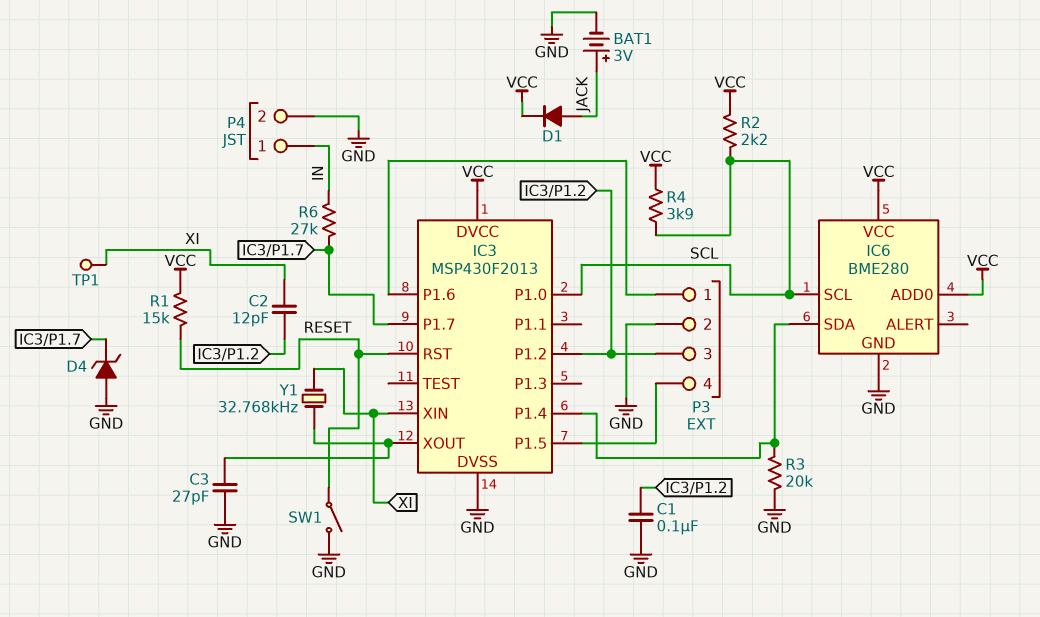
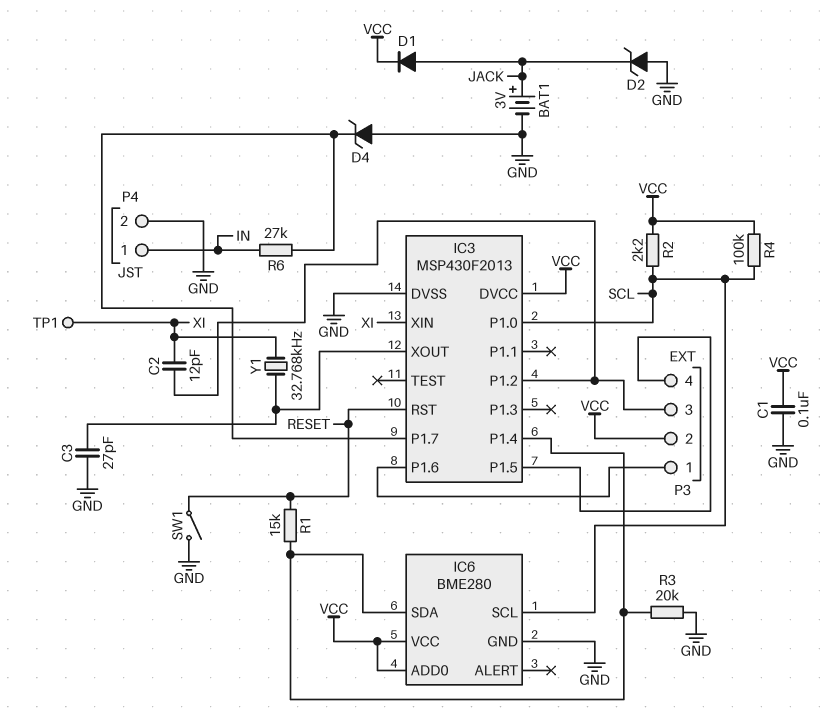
C1: 100nF (GND, IC3/P1.2) -> 100nF (GND, VCC)
D2: none -> zener (A GND, K JACK)
P3 pin 2: GND -> VCC
R1: 15k (RESET, VCC) -> 15k (IC3/P1.4, RESET)
R4: 3.9k (SCL, VCC) -> 100k (SCL, VCC)

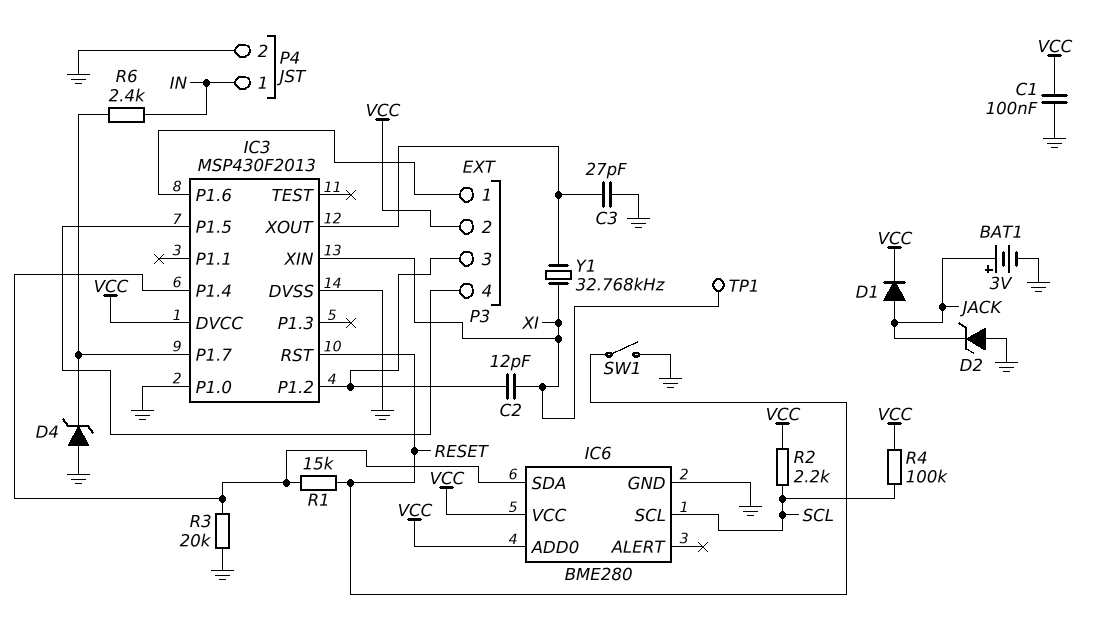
IC3 pin P1.0: SCL -> GND
R6: 27k (IC3/P1.7, IN) -> 2.4k (IC3/P1.7, IN)

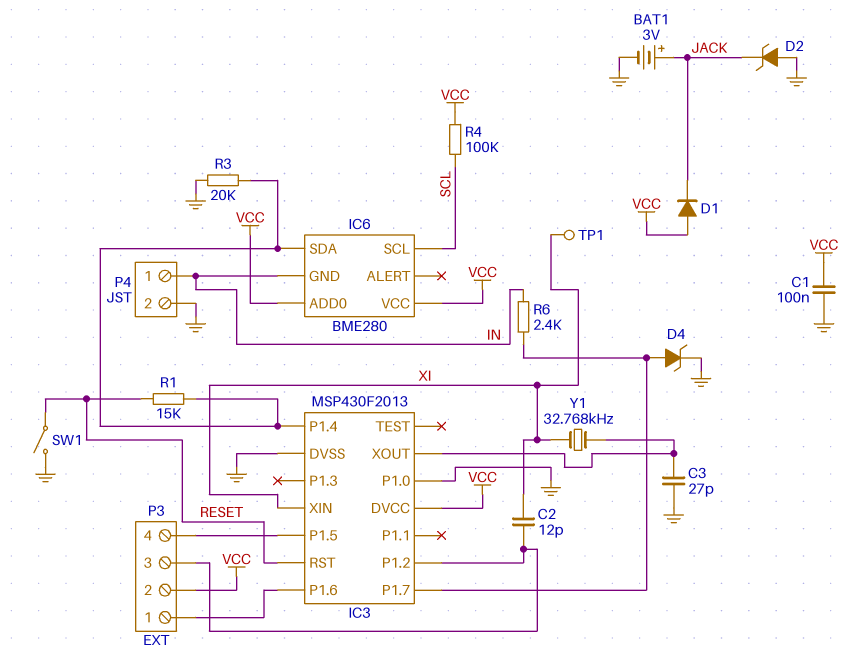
D1: diode (A JACK, K VCC) -> diode (A VCC, K JACK)
D4: zener (A GND, K IC3/P1.7) -> zener (A IC3/P1.7, K GND)
IC6 pin GND: GND -> IN
R2: 2.2k (SCL, VCC) -> none

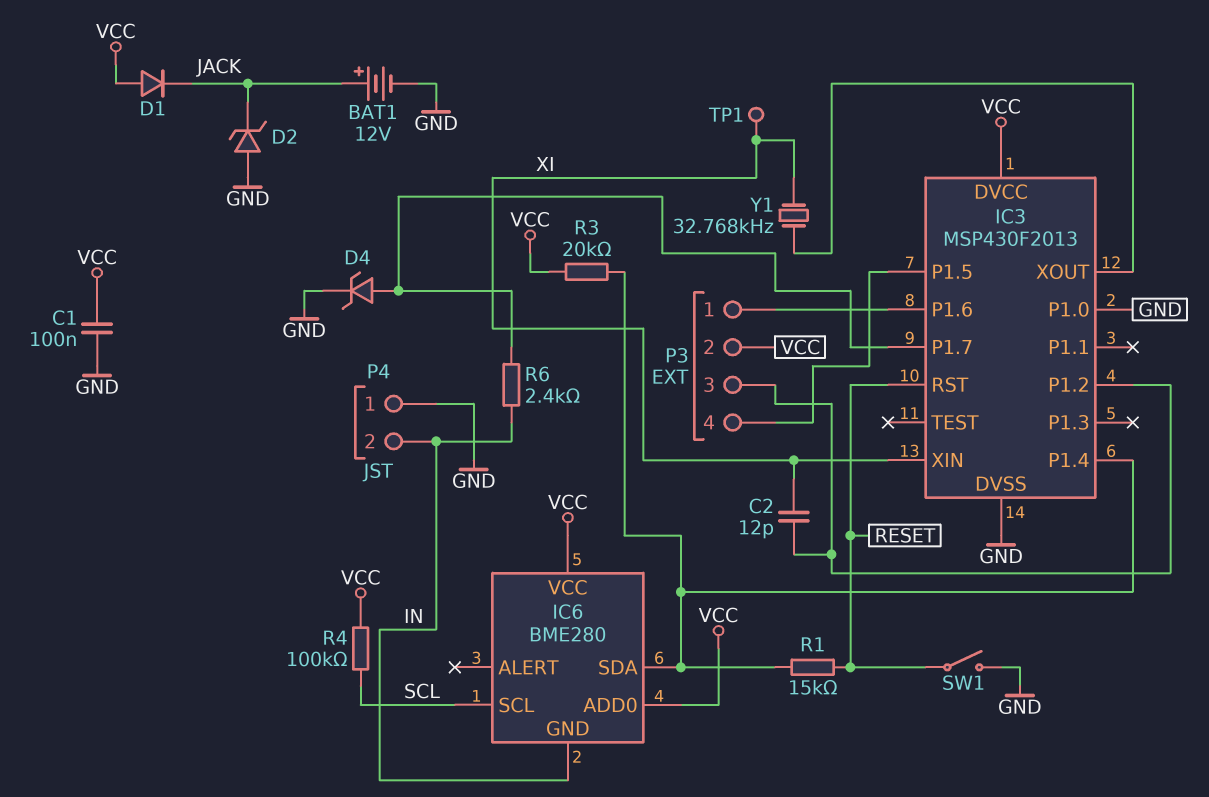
BAT1: 3V (plus JACK, minus GND) -> 12V (plus JACK, minus GND)
C3: 27pF (GND, IC3/XOUT) -> none
P4 pin 1: IN -> GND
P4 pin 2: GND -> IN
R3: 20k (GND, IC3/P1.4) -> 20k (IC3/P1.4, VCC)

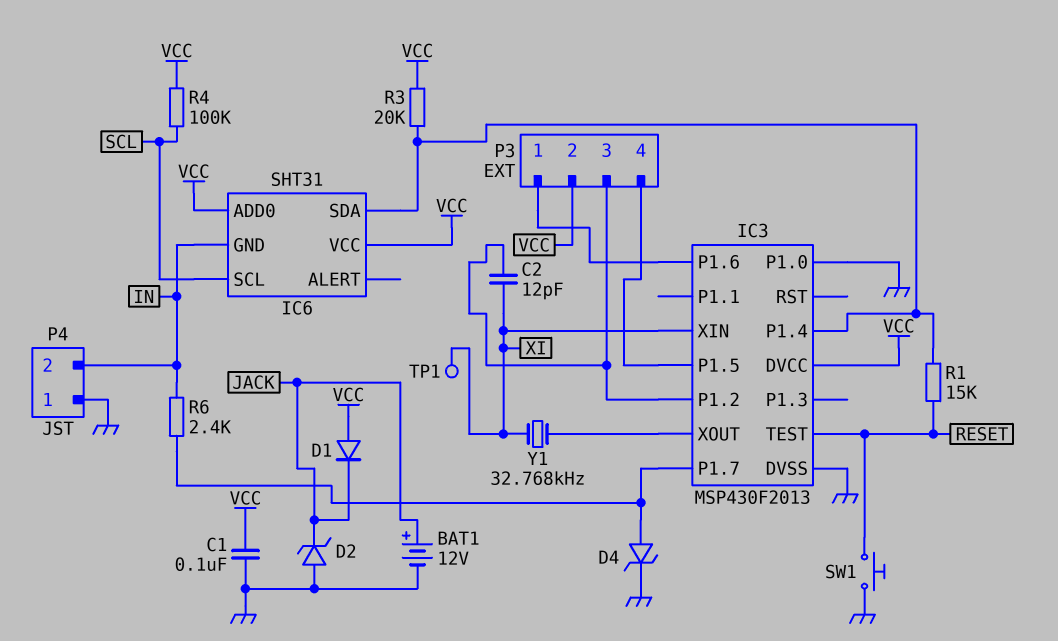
IC3 pin RST: RESET -> none
IC3 pin TEST: none -> RESET
IC6: BME280 -> SHT31
SW1: switch (GND, RESET) -> button (GND, RESET)

